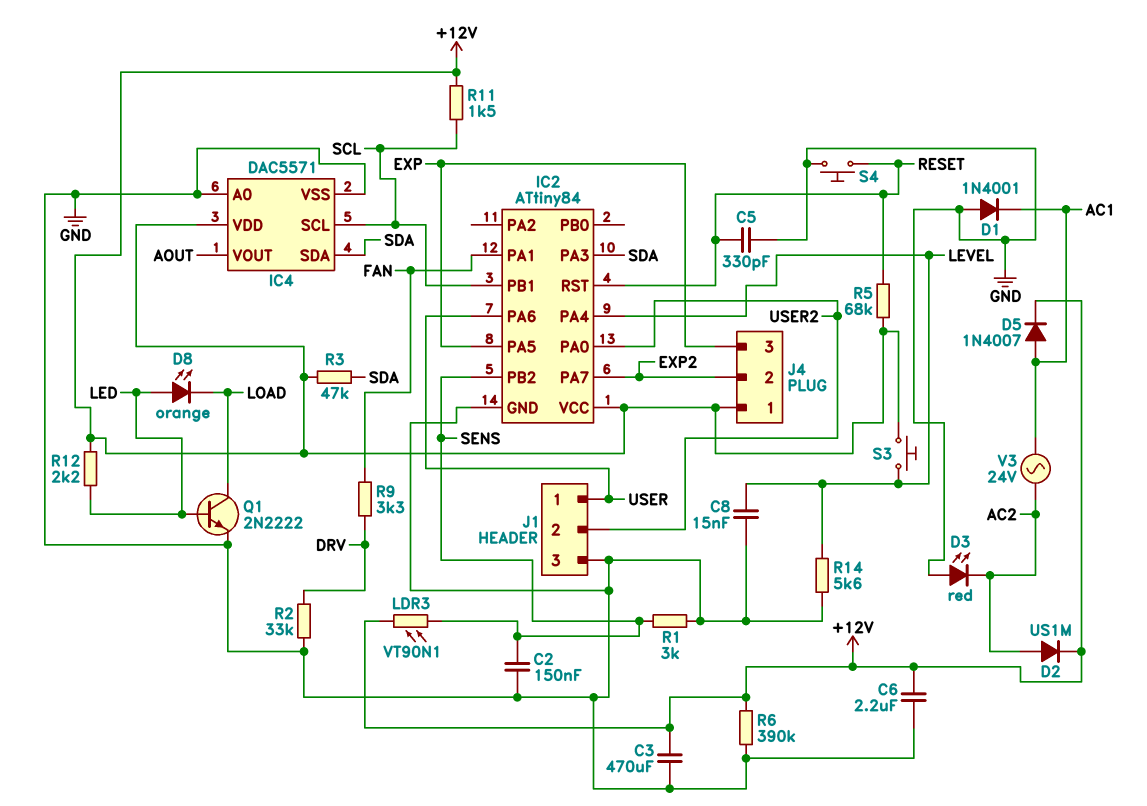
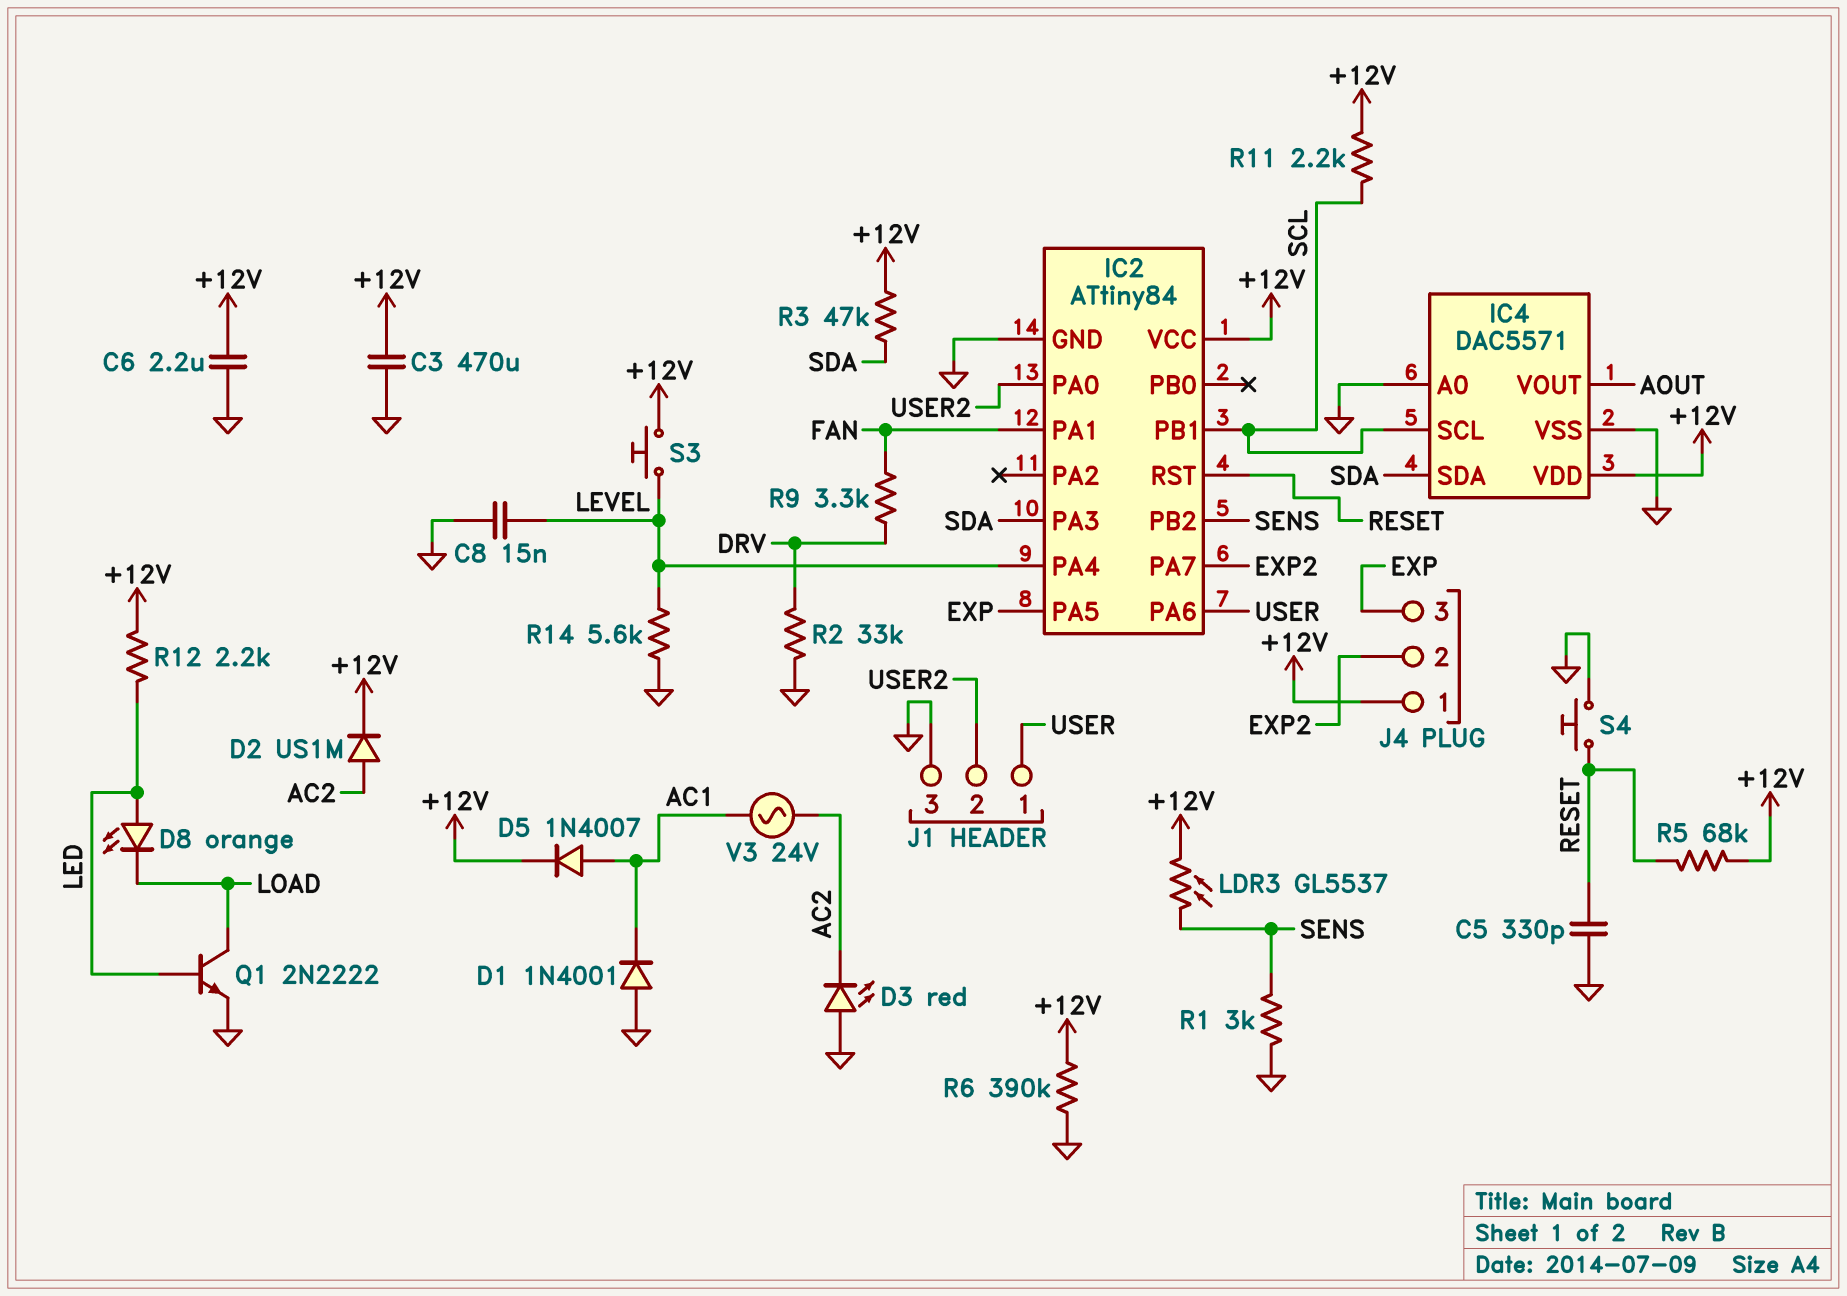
C2: 150nF (GND, SENS) -> none
LDR3: VT90N1 (+12V, SENS) -> GL5537 (+12V, SENS)
R11: 1.5k (+12V, SCL) -> 2.2k (+12V, SCL)

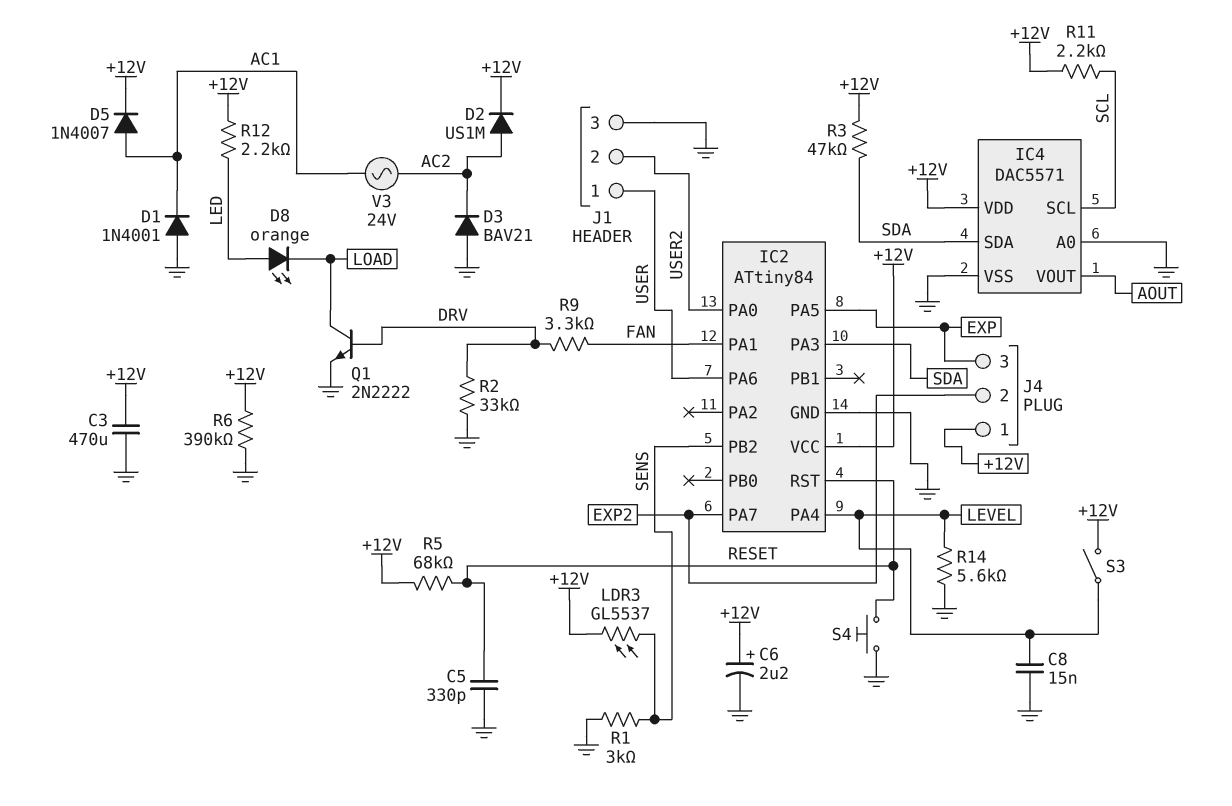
C6: 2.2uF (+12V, GND) -> 2.2uF (plus +12V, minus GND)
D3: LED red (A GND, K AC2) -> diode BAV21 (A GND, K AC2)
IC2 pin PB1: SCL -> none
Q1: NPN 2N2222 (B LED, C LOAD, E GND) -> NPN 2N2222 (B DRV, C LOAD, E GND)
S3: button (+12V, LEVEL) -> switch (+12V, LEVEL)

